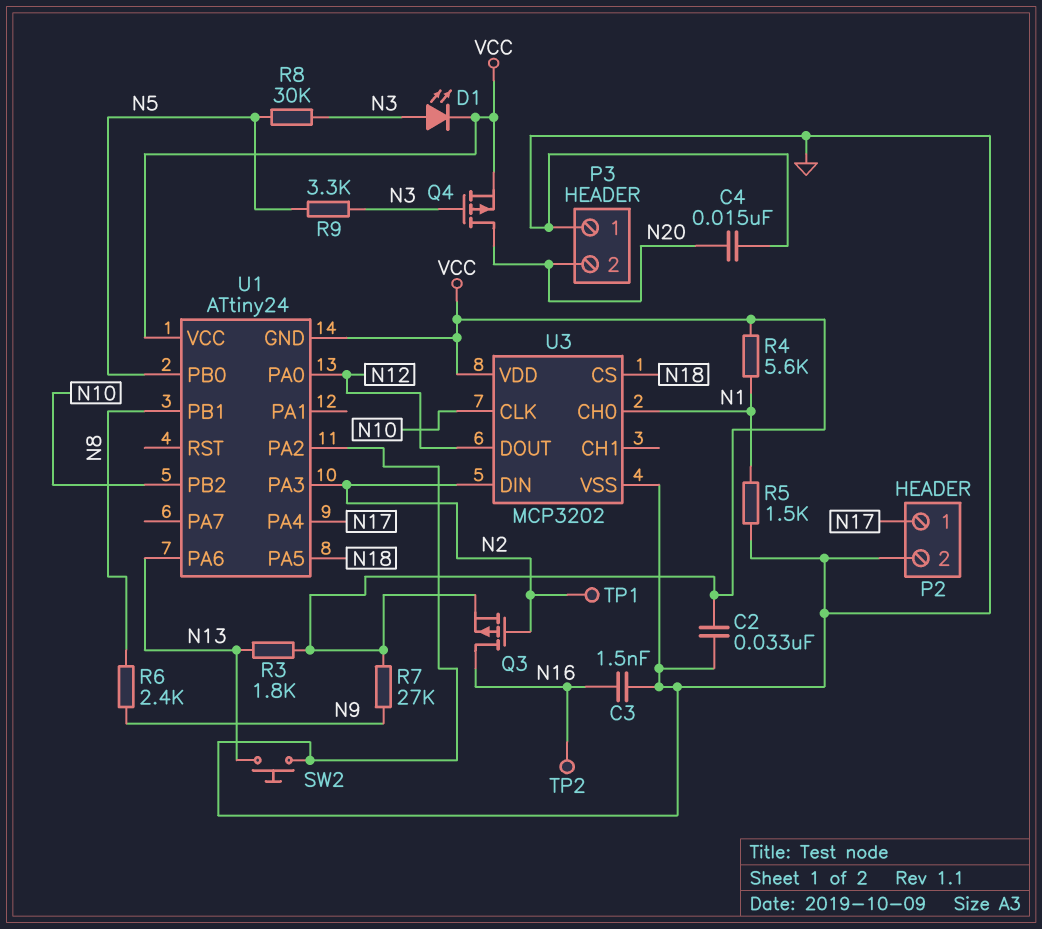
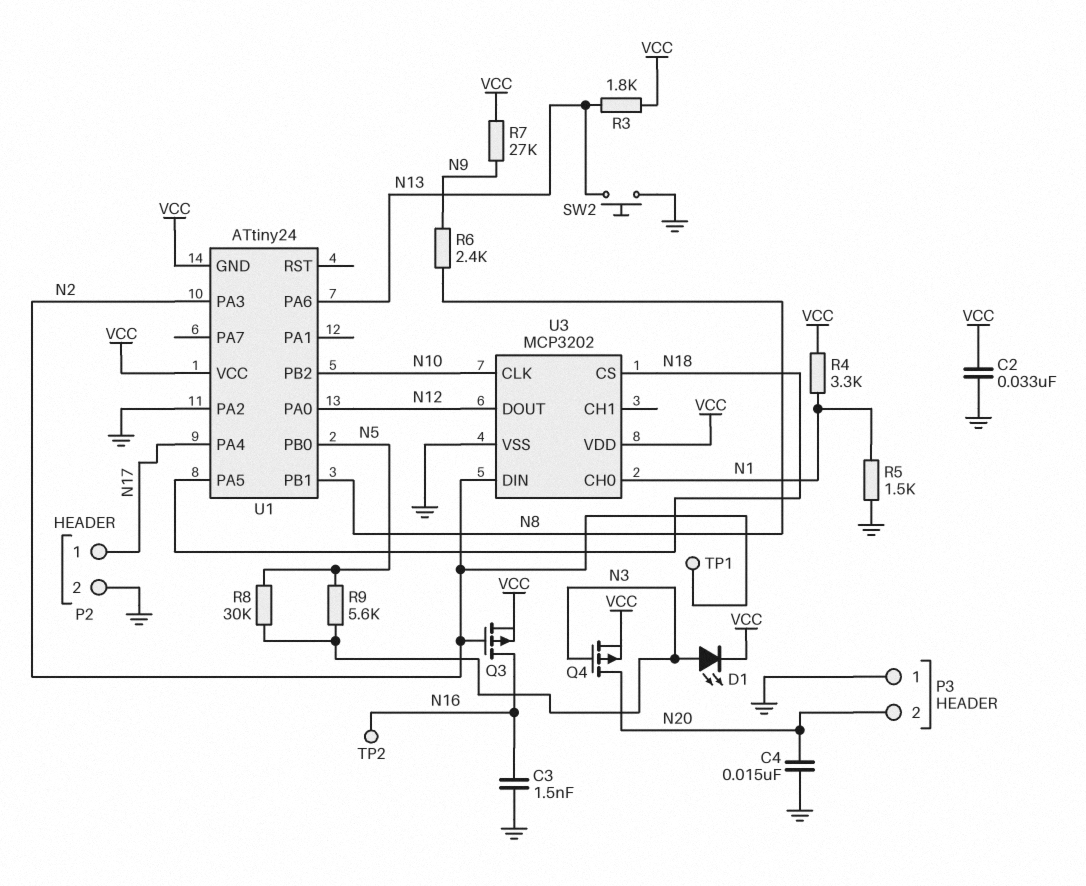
R4: 5.6k (N1, VCC) -> 3.3k (N1, VCC)
R9: 3.3k (N3, N5) -> 5.6k (N3, N5)

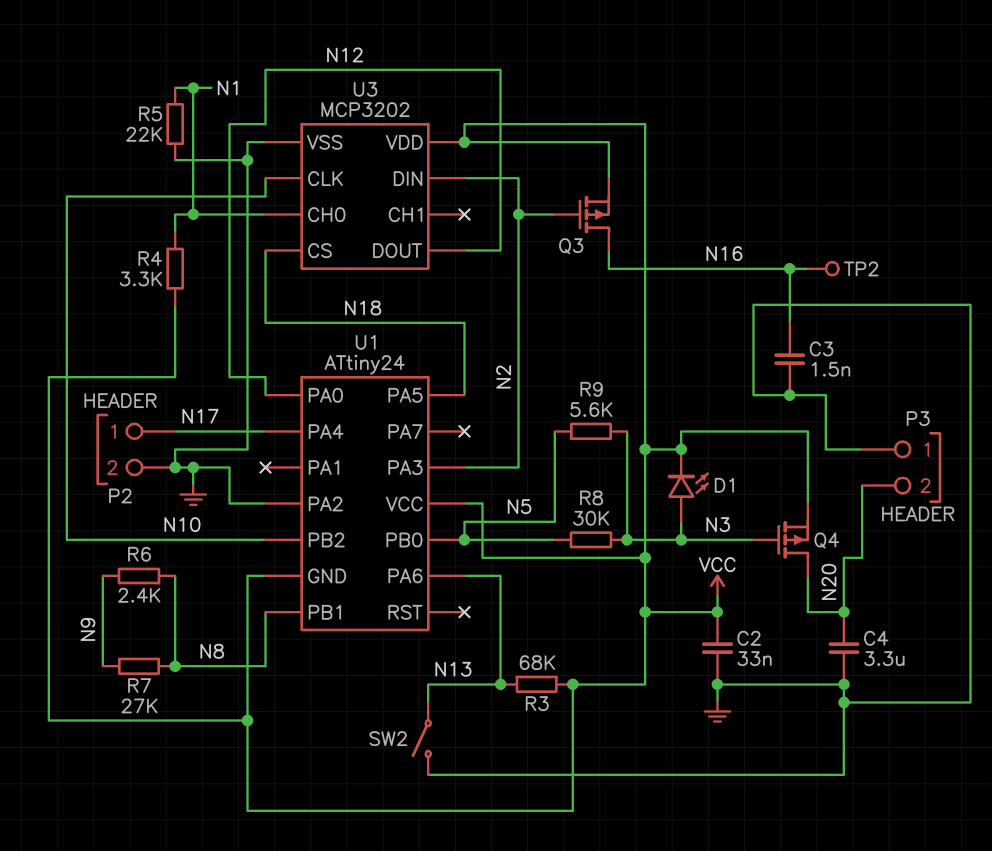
C4: 15nF (GND, N20) -> 3.3uF (GND, N20)
R3: 1.8k (N13, VCC) -> 68k (N13, VCC)
R5: 1.5k (GND, N1) -> 22k (GND, N1)
R7: 27k (N9, VCC) -> 27k (N8, N9)
SW2: button (GND, N13) -> switch (GND, N13)
TP1: test point (N2) -> none

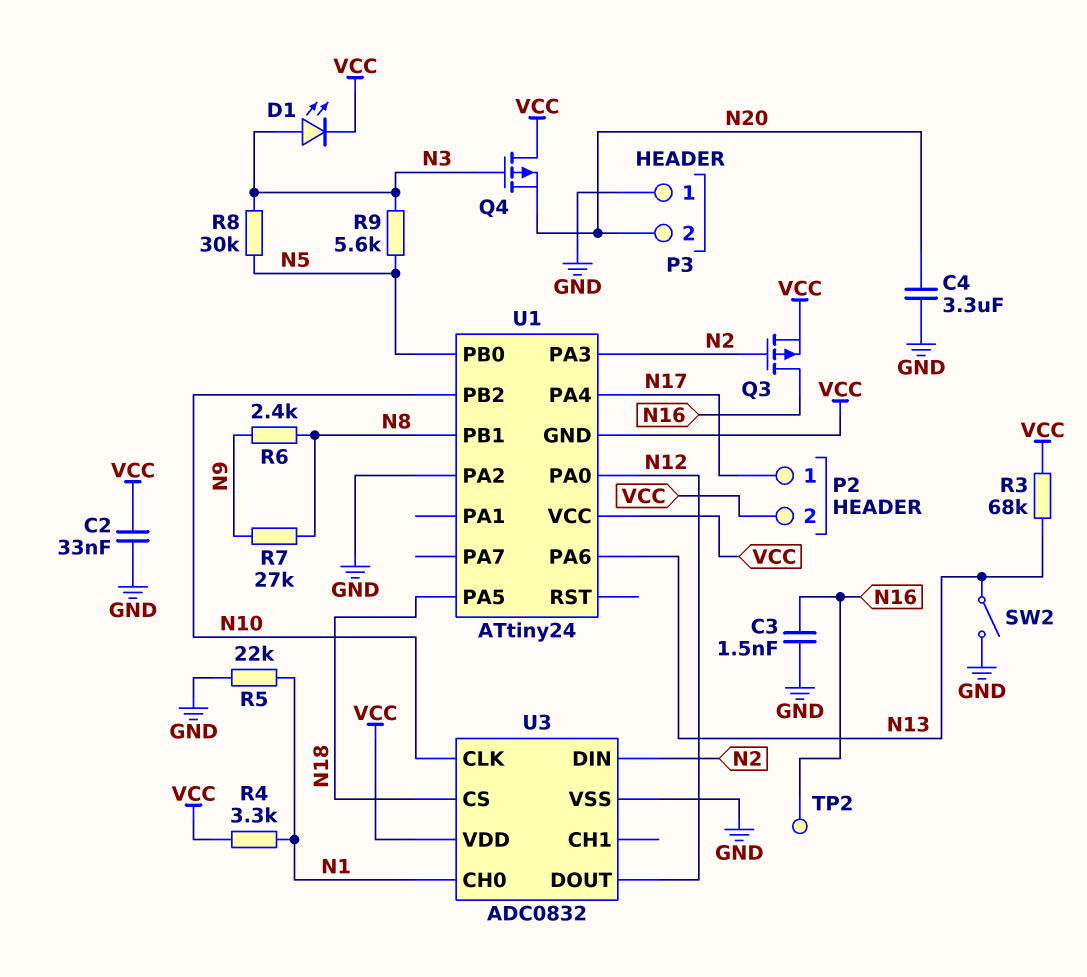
P2 pin 2: GND -> VCC
Q4: PMOS (G N3, D N20, S VCC) -> PMOS (G N3, D VCC, S N20)
U3: MCP3202 -> ADC0832

